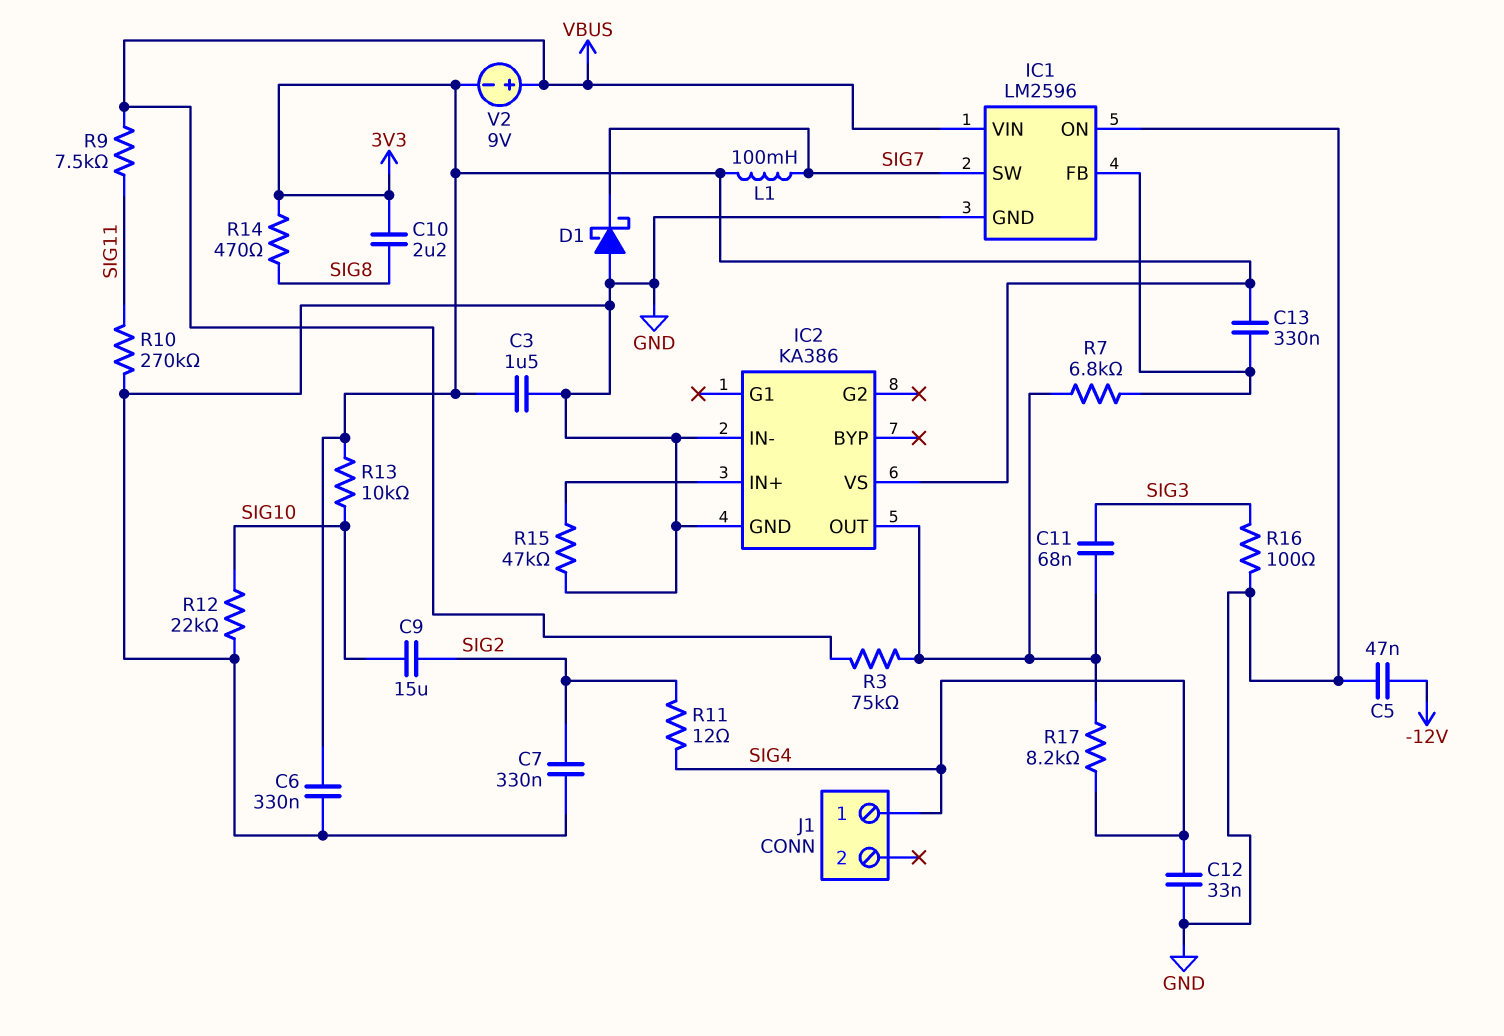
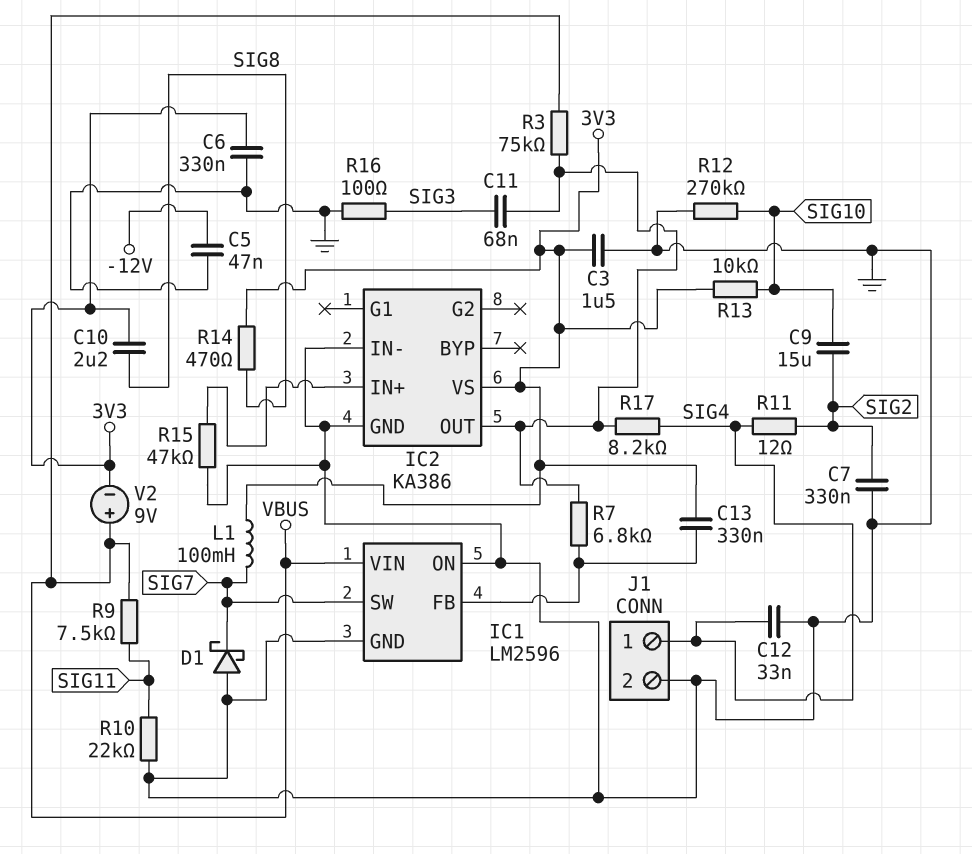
J1 pin 2: none -> GND
R10: 270k (GND, SIG11) -> 22k (GND, SIG11)
R12: 22k (GND, SIG10) -> 270k (GND, SIG10)

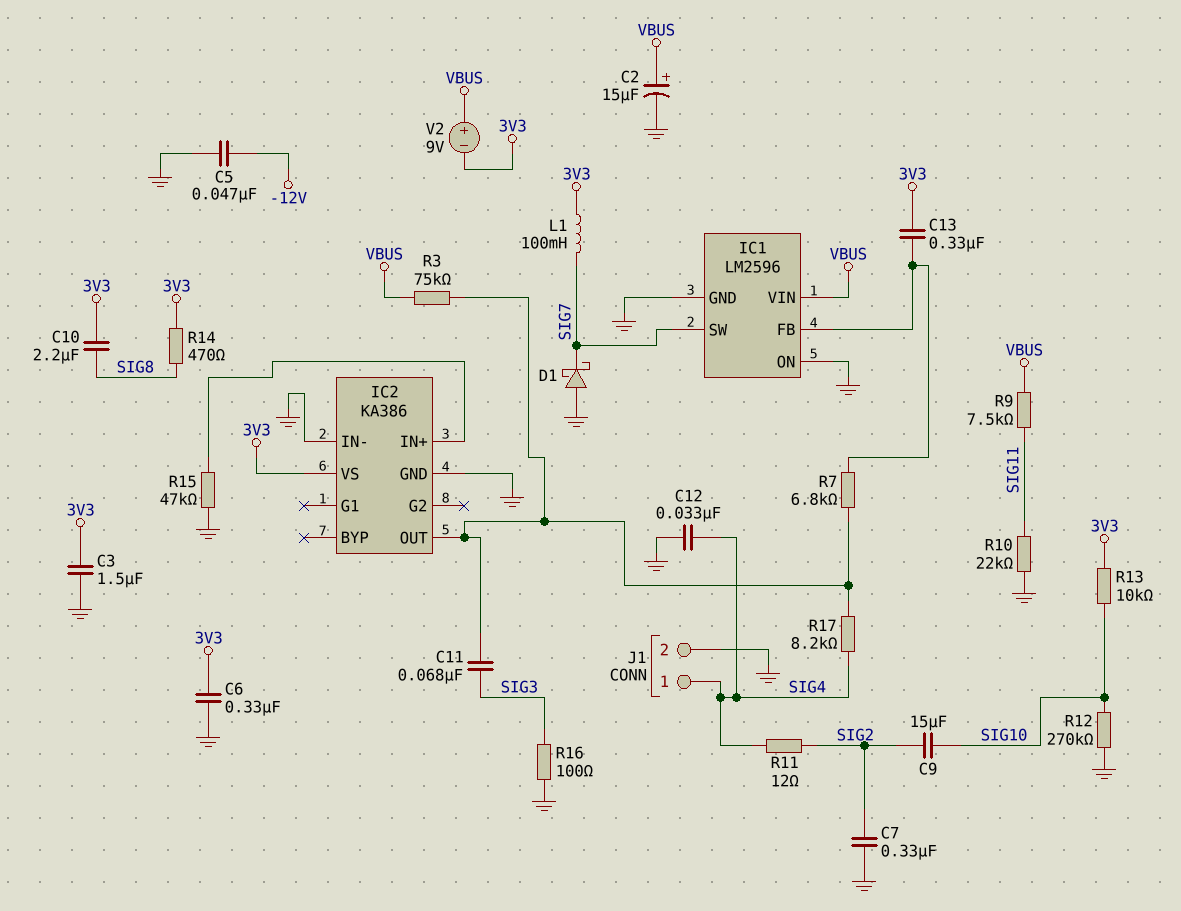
C2: none -> 15uF (plus VBUS, minus GND)

